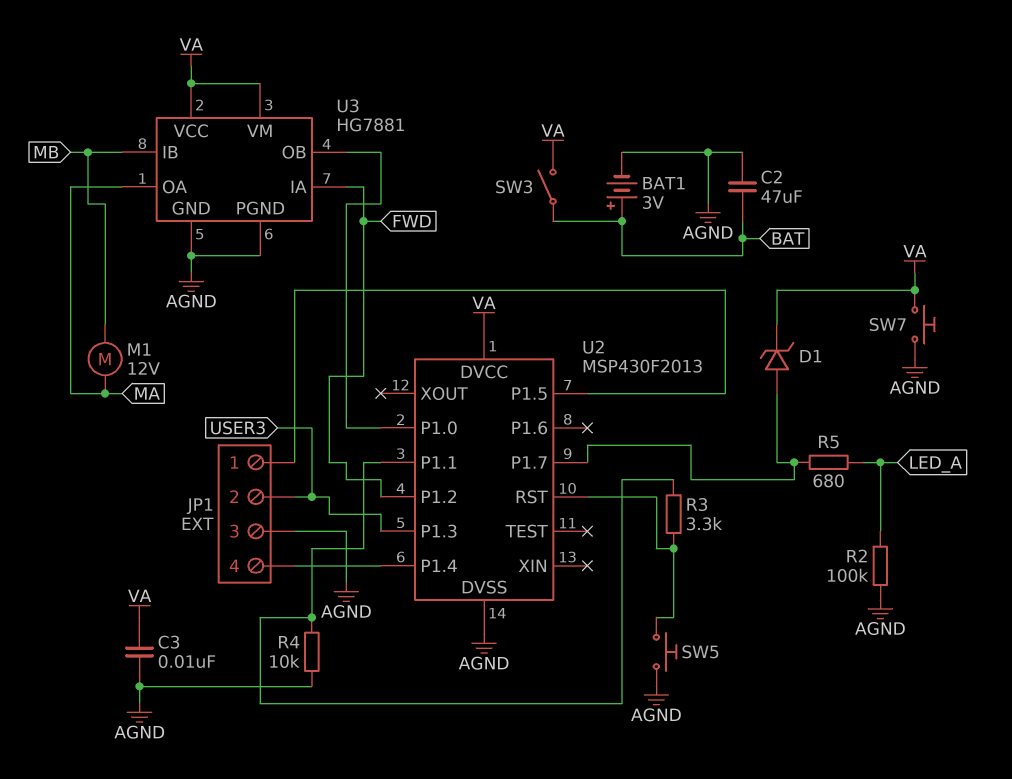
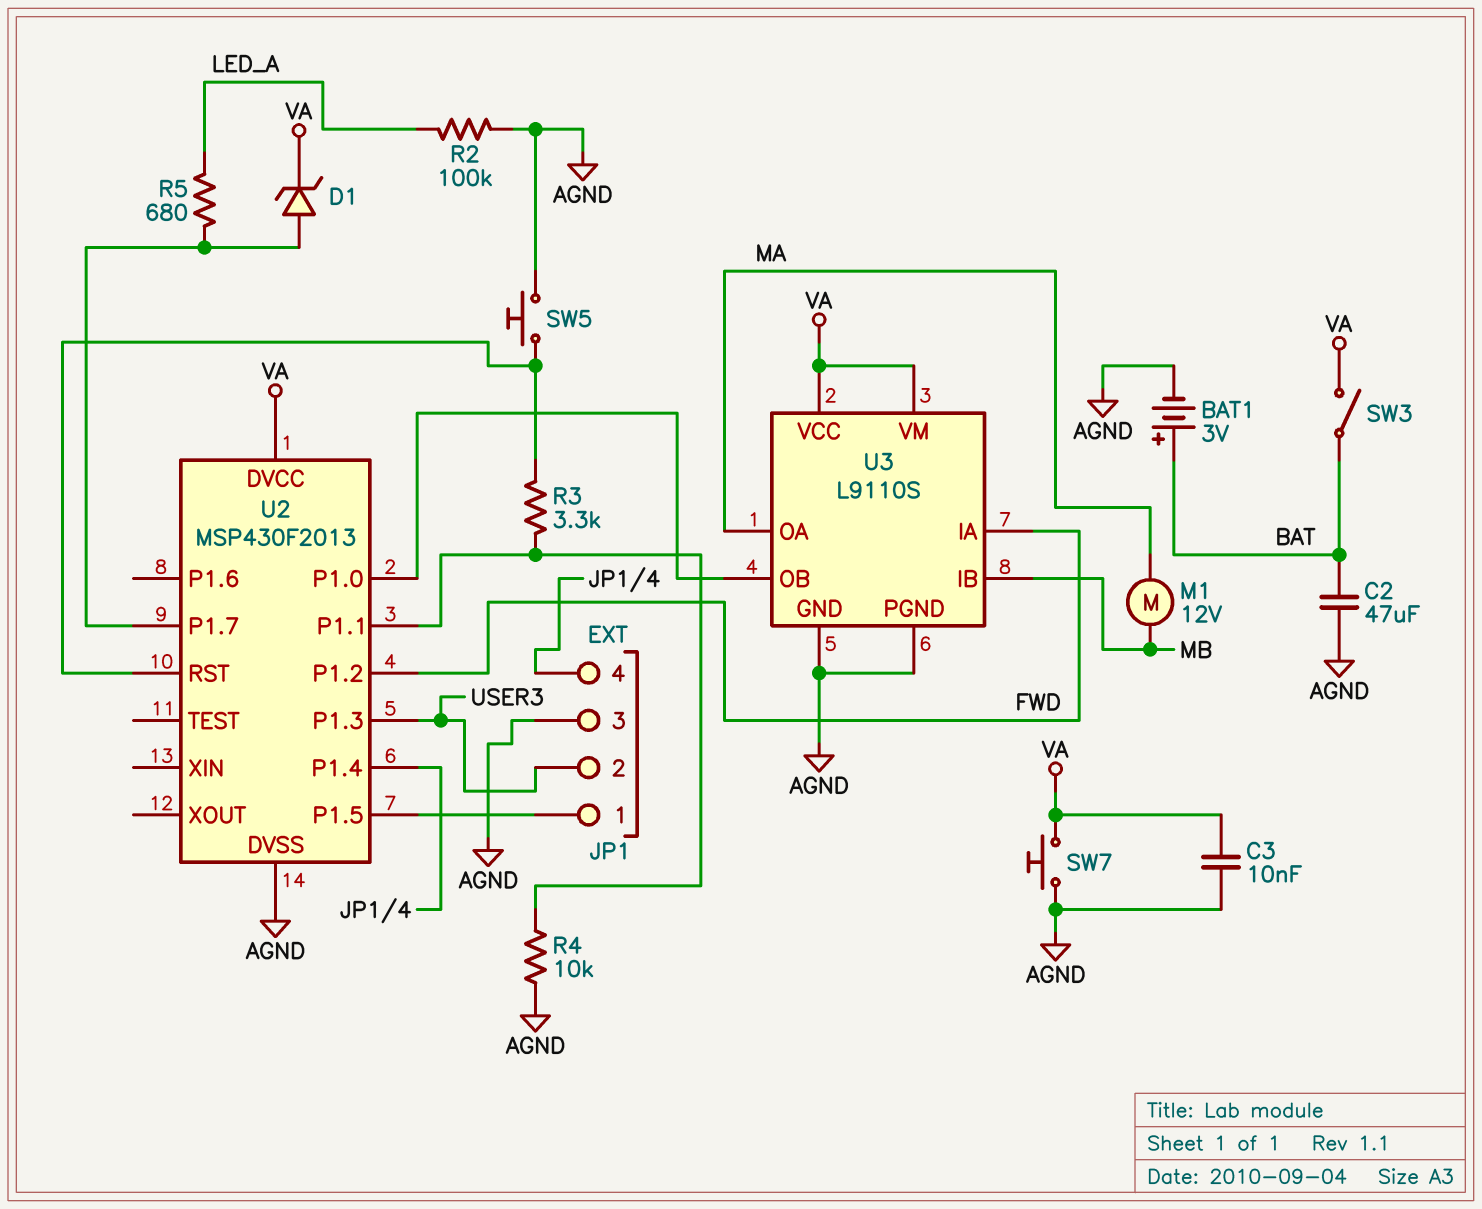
U3: HG7881 -> L9110S

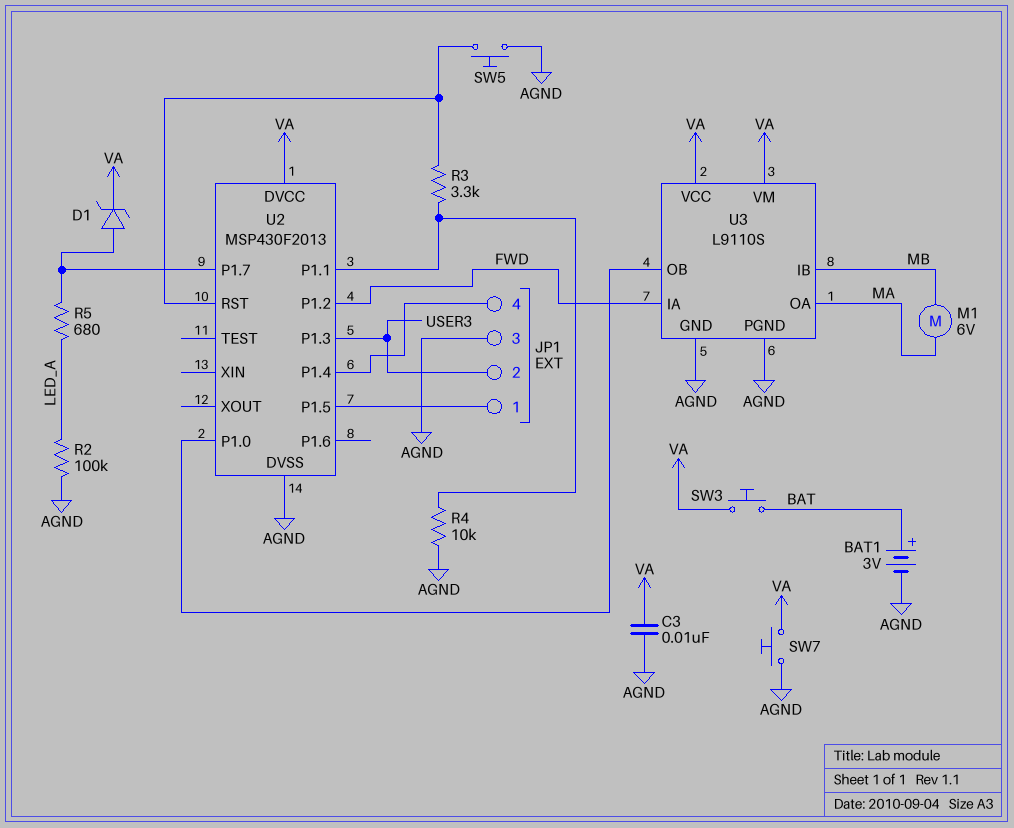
C2: 47uF (AGND, BAT) -> none
M1: motor 12V (MA, MB) -> motor 6V (MA, MB)
SW3: switch (BAT, VA) -> button (BAT, VA)

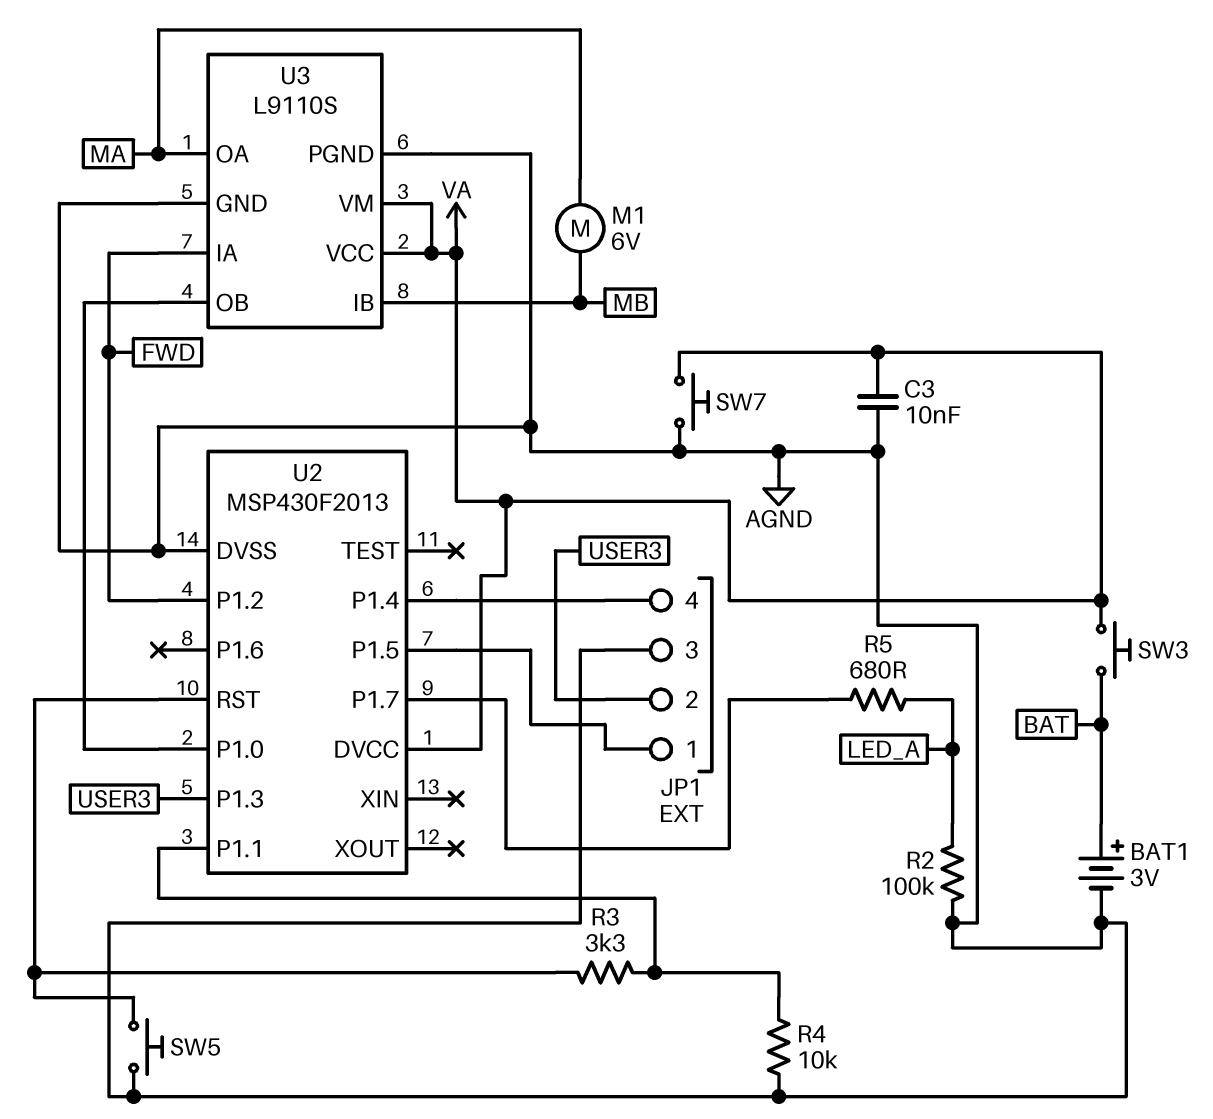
D1: zener (A U2/P1.7, K VA) -> none

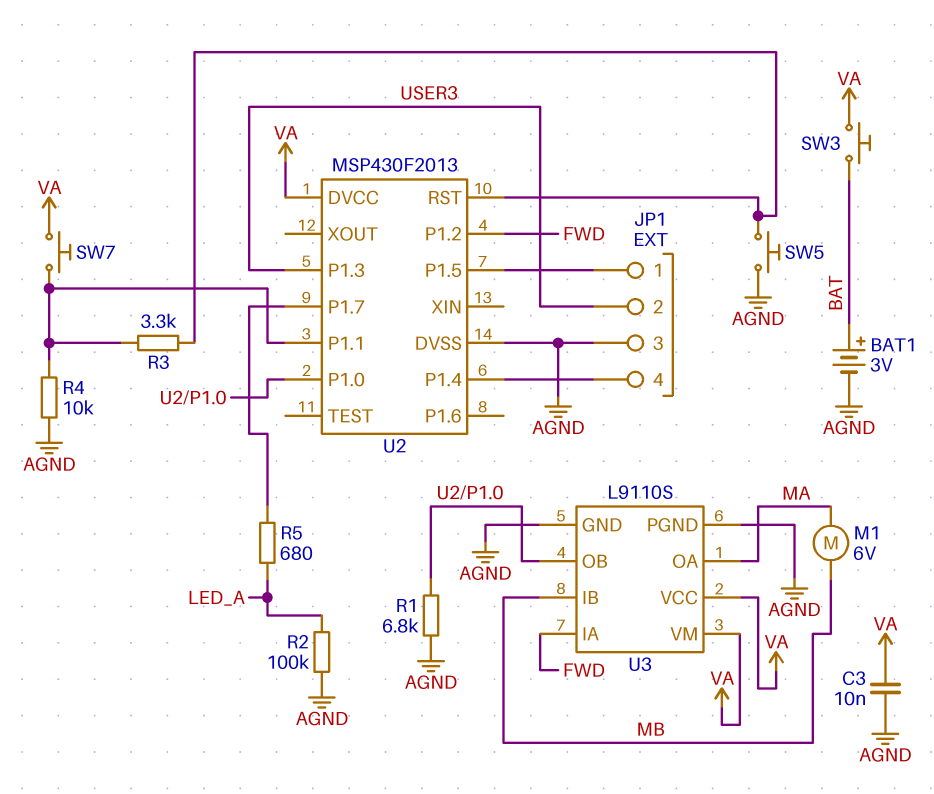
R1: none -> 6.8k (AGND, U2/P1.0)
SW7: button (AGND, VA) -> button (U2/P1.1, VA)

